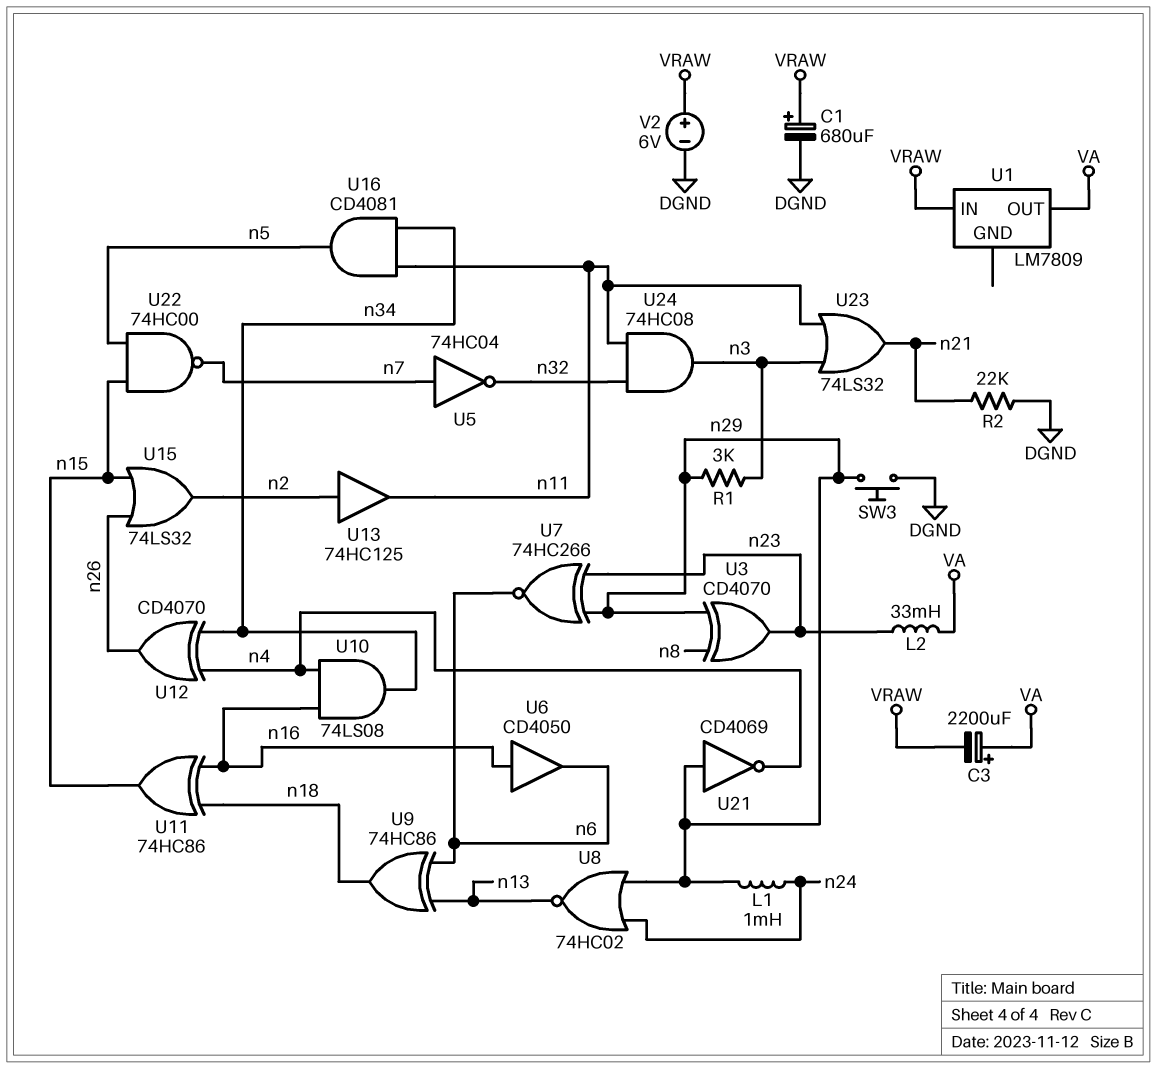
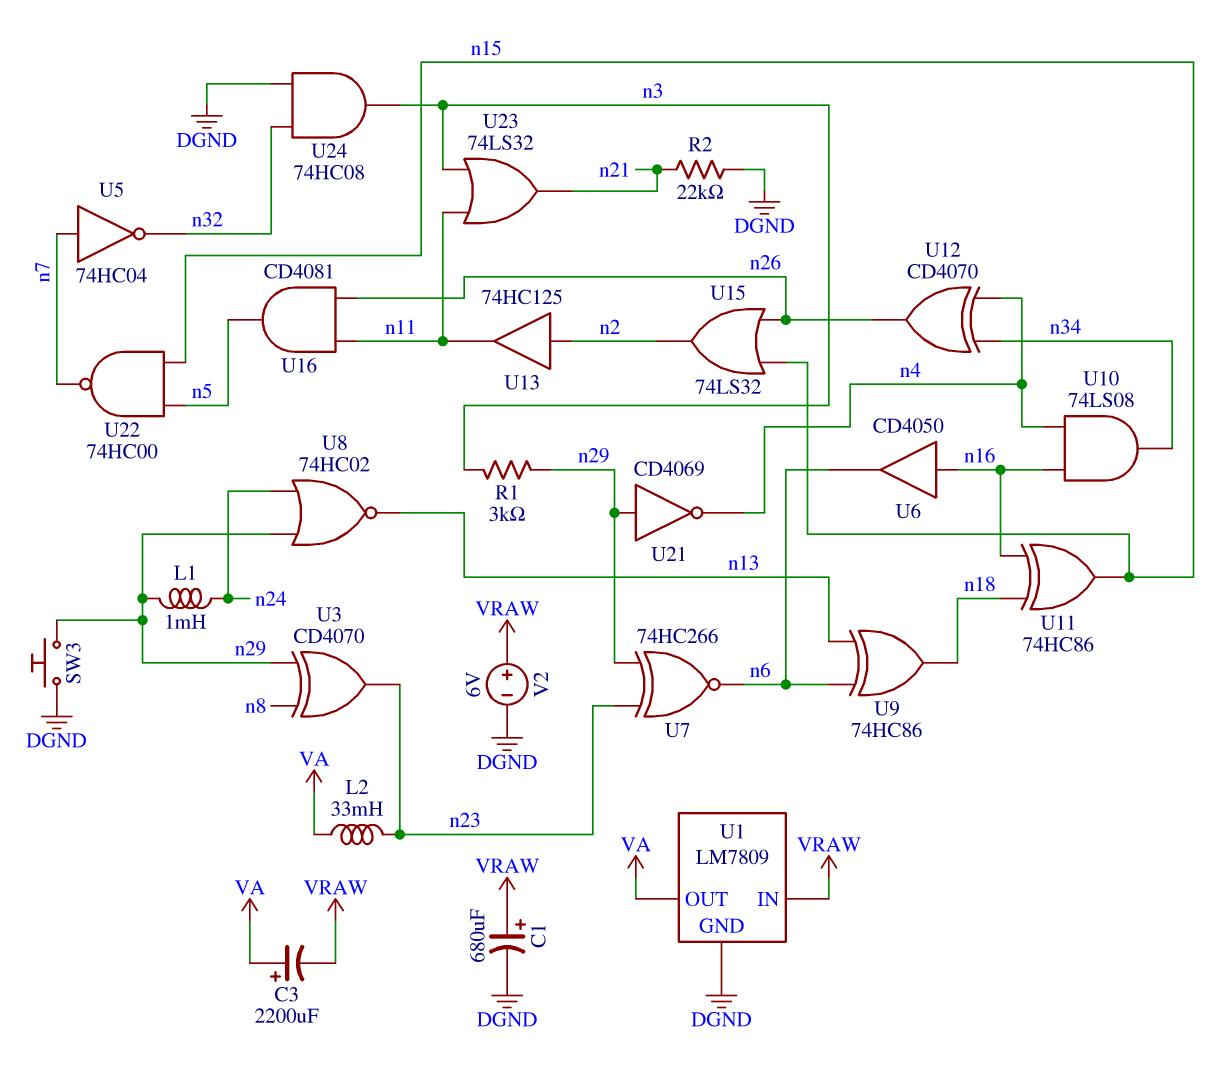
U1 pin GND: none -> DGND
U16: AND CD4081 (in n11, in n34, out n5) -> AND CD4081 (in n11, in n26, out n5)
U24: AND 74HC08 (in n11, in n32, out n3) -> AND 74HC08 (in DGND, in n32, out n3)

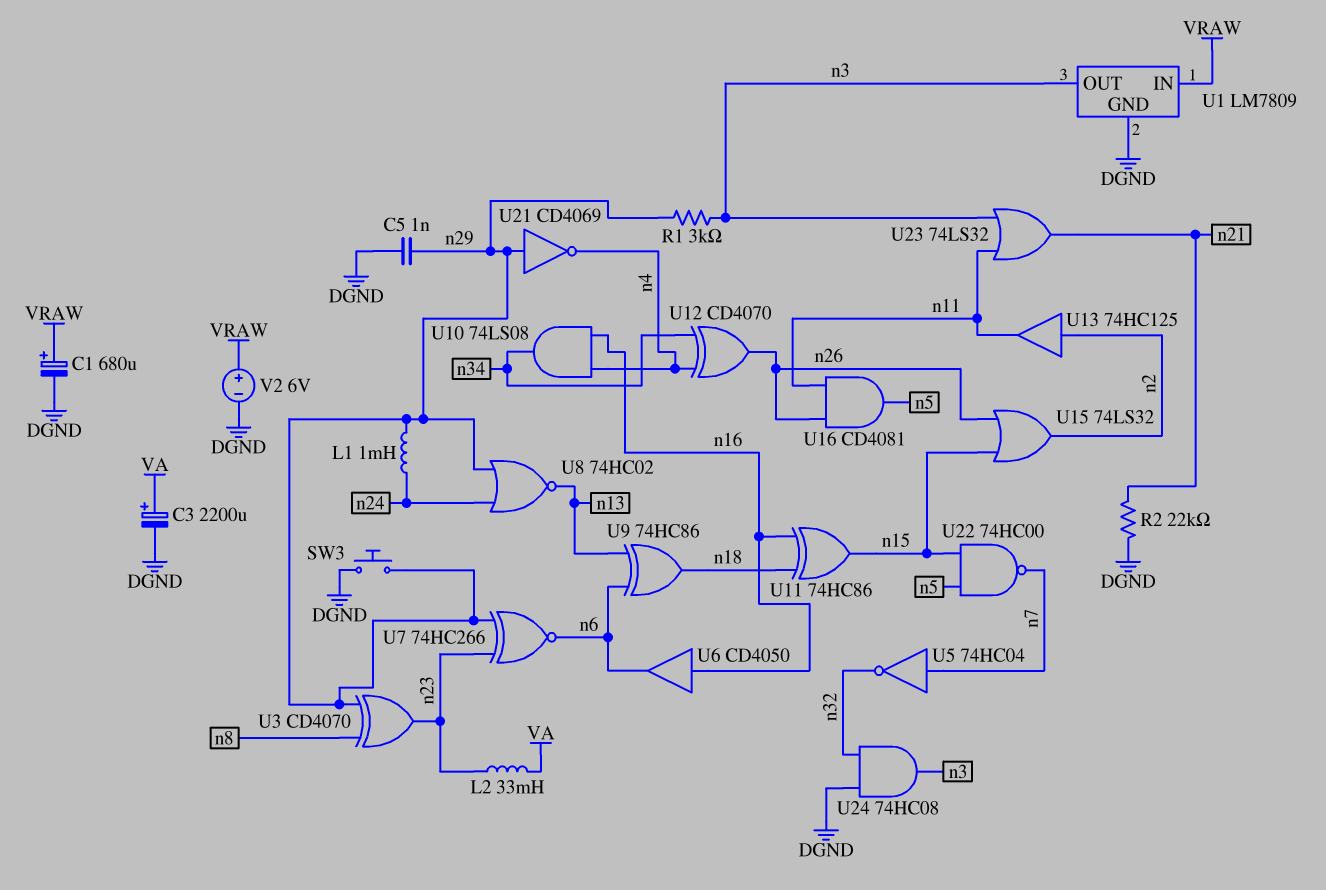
C3: 2200uF (plus VA, minus VRAW) -> 2200uF (plus VA, minus DGND)
C5: none -> 1nF (DGND, n29)
U1 pin OUT: VA -> n3

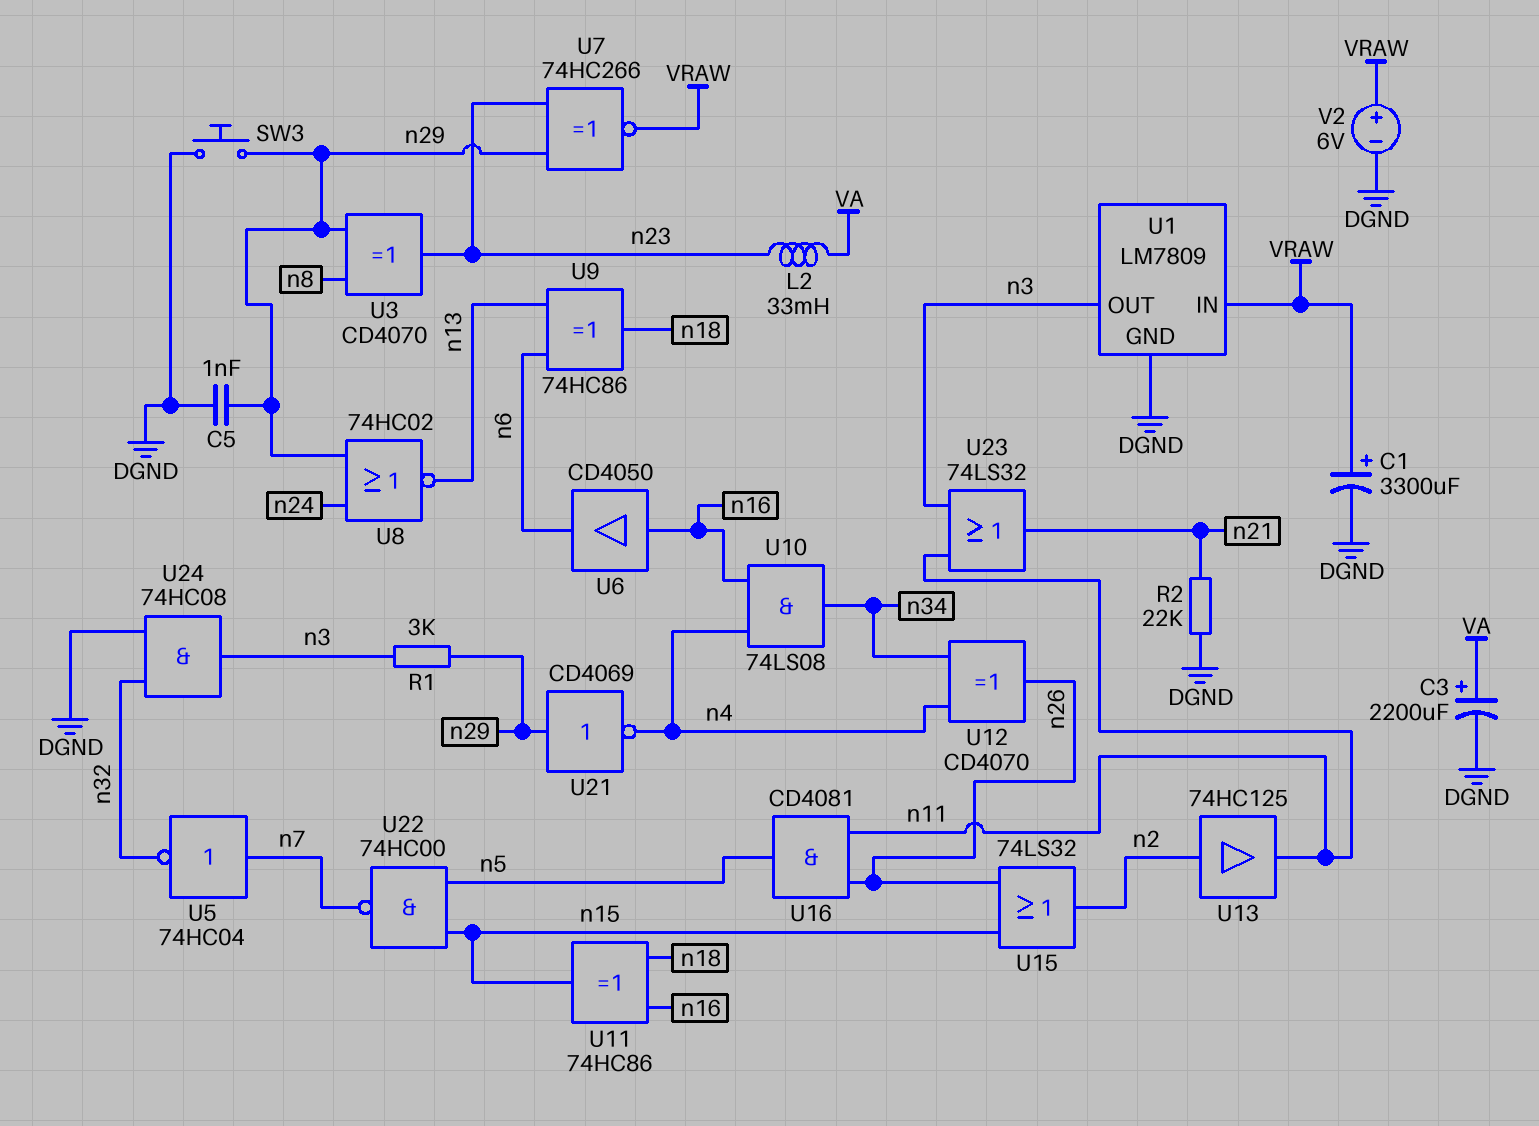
C1: 680uF (plus VRAW, minus DGND) -> 3300uF (plus VRAW, minus DGND)
L1: 1mH (n24, n29) -> none
U7: XNOR 74HC266 (in n23, in n29, out n6) -> XNOR 74HC266 (in n23, in n29, out VRAW)

